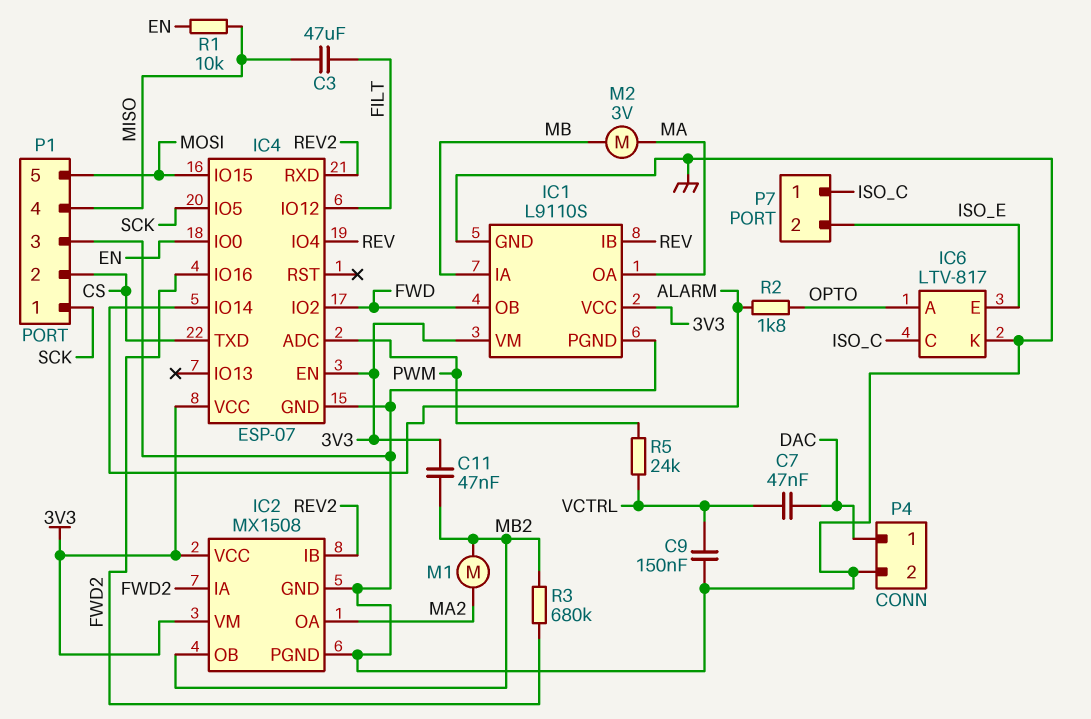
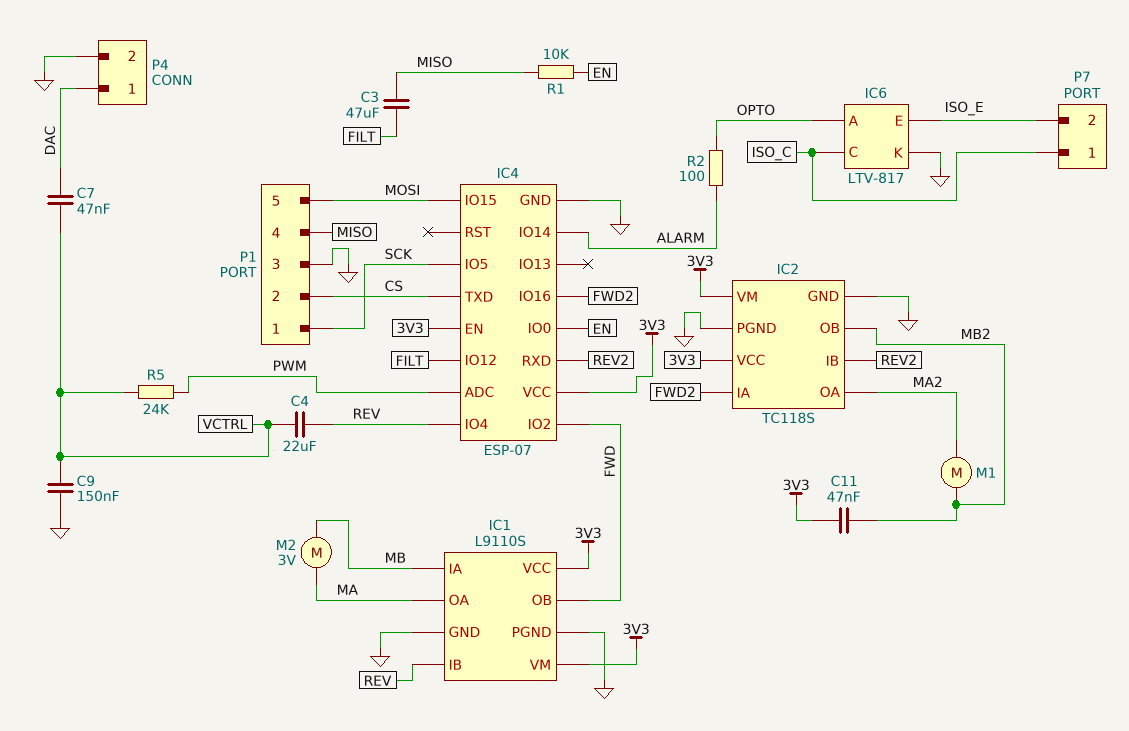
C4: none -> 22uF (REV, VCTRL)
IC2: MX1508 -> TC118S
R2: 1.8k (ALARM, OPTO) -> 100 (ALARM, OPTO)
R3: 680k (FWD2, MB2) -> none

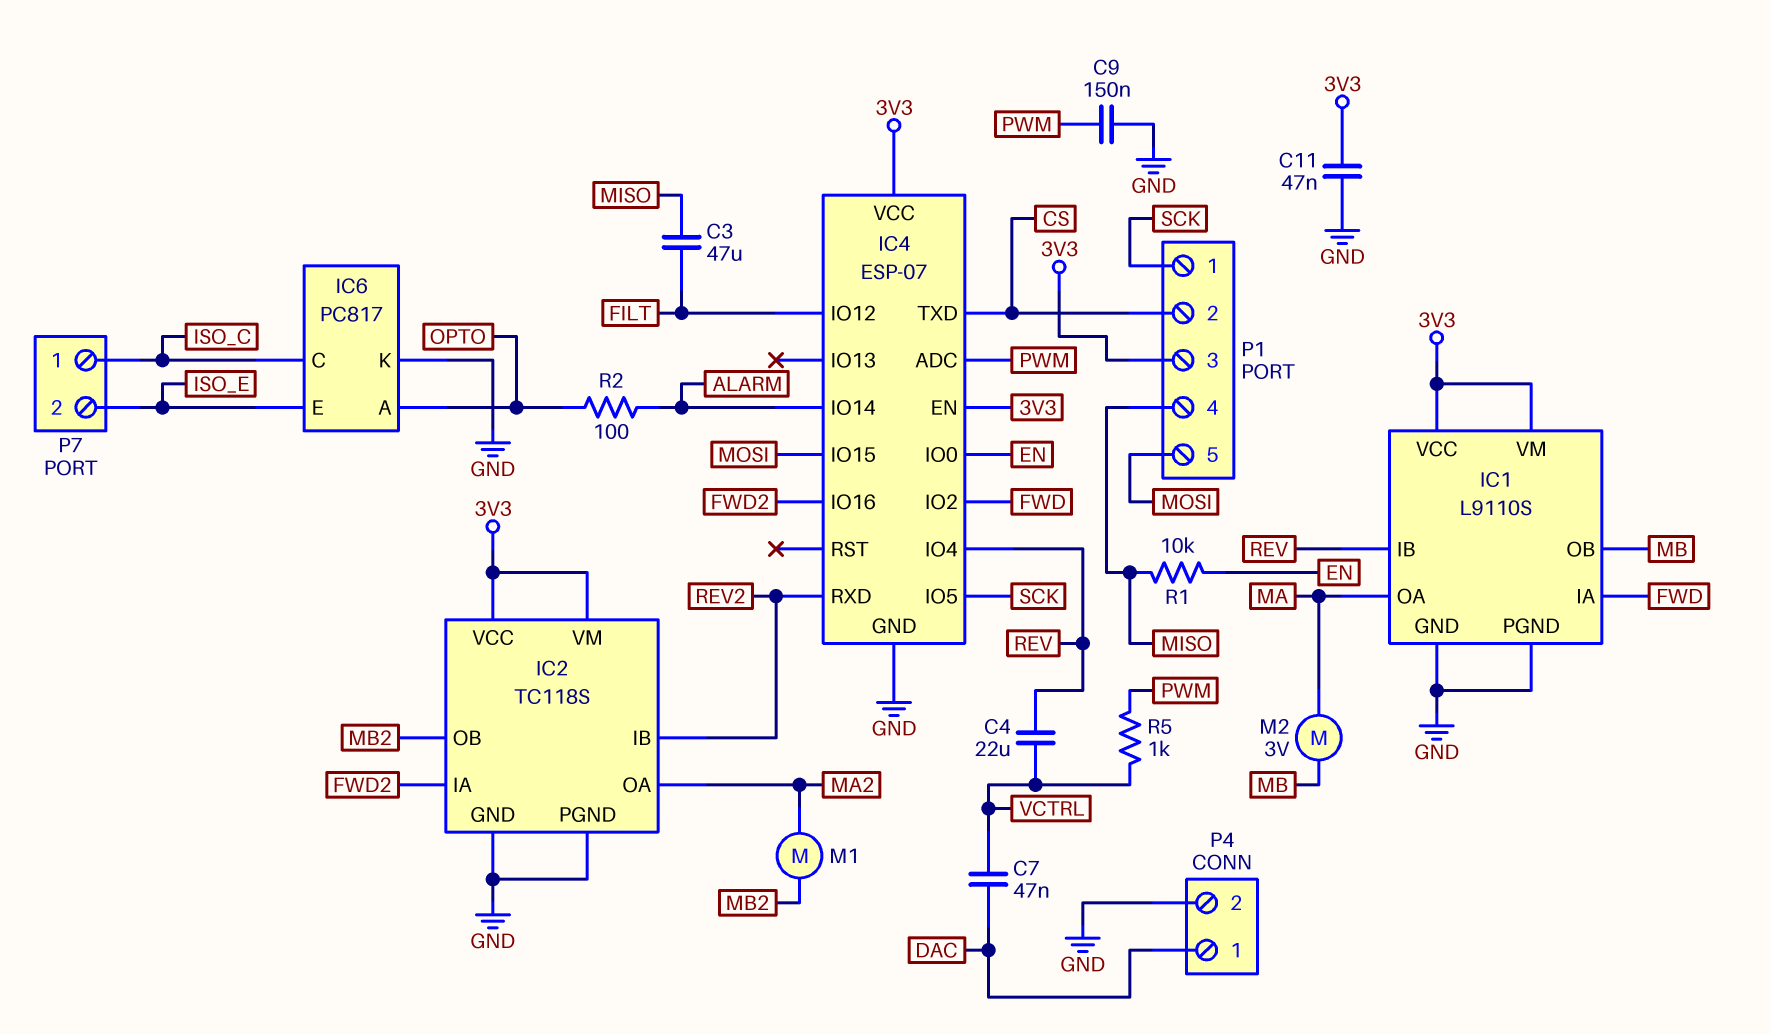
C9: 150nF (GND, VCTRL) -> 150nF (GND, PWM)
C11: 47nF (3V3, MB2) -> 47nF (3V3, GND)
IC1 pin IA: MB -> FWD
IC1 pin OB: FWD -> MB
IC6: LTV-817 -> PC817
P1 pin 3: GND -> 3V3
R5: 24k (PWM, VCTRL) -> 1k (PWM, VCTRL)

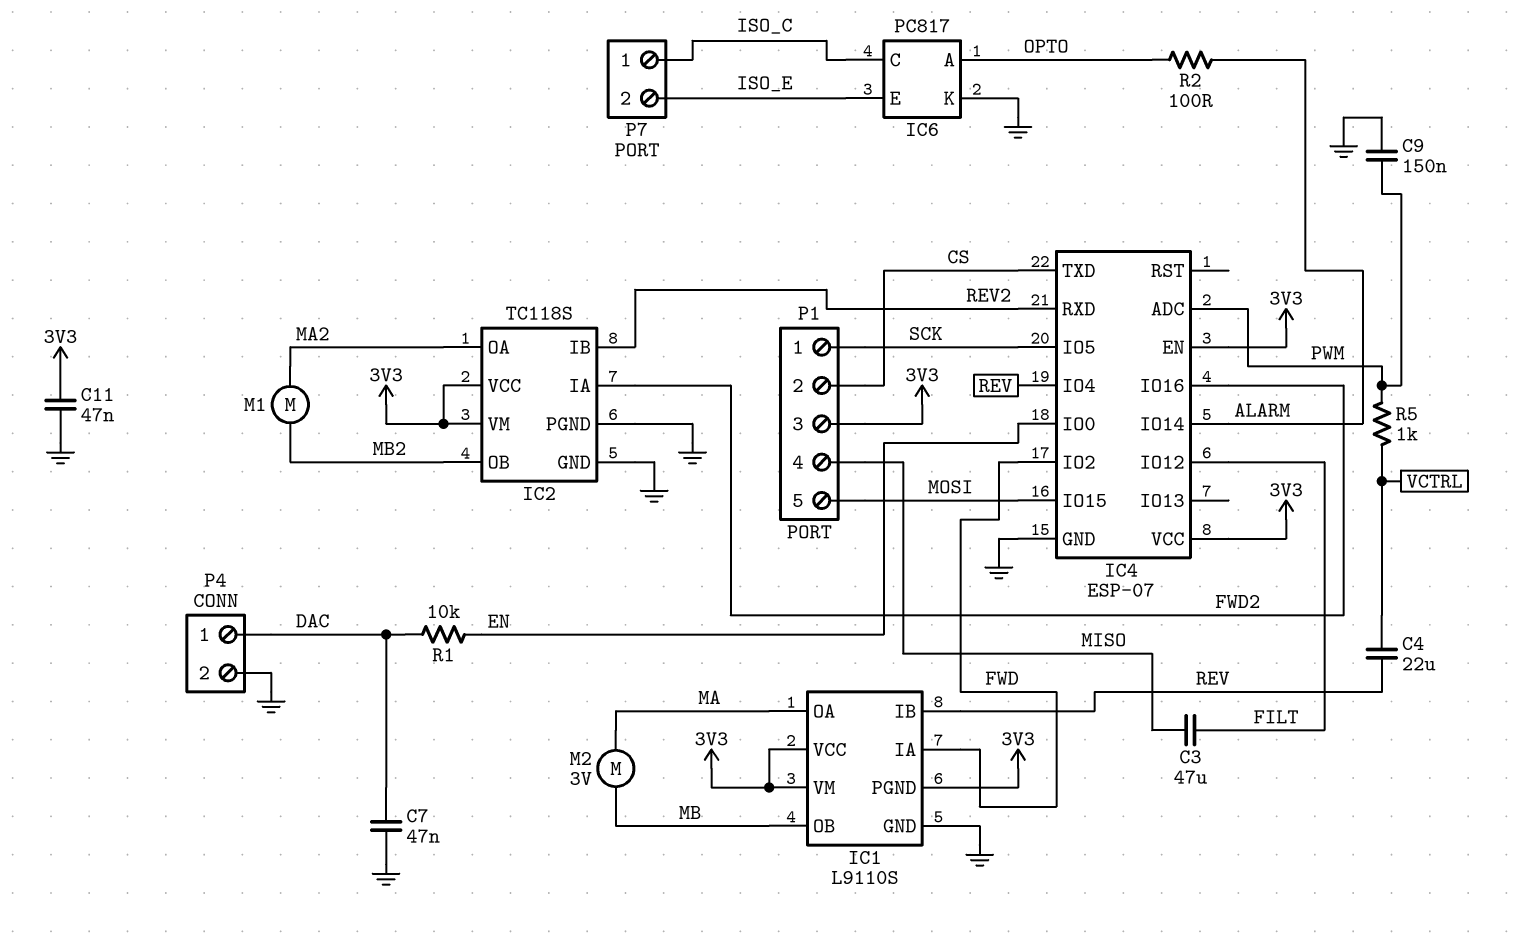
C7: 47nF (DAC, VCTRL) -> 47nF (DAC, GND)
IC1 pin PGND: GND -> 3V3
R1: 10k (EN, MISO) -> 10k (DAC, EN)

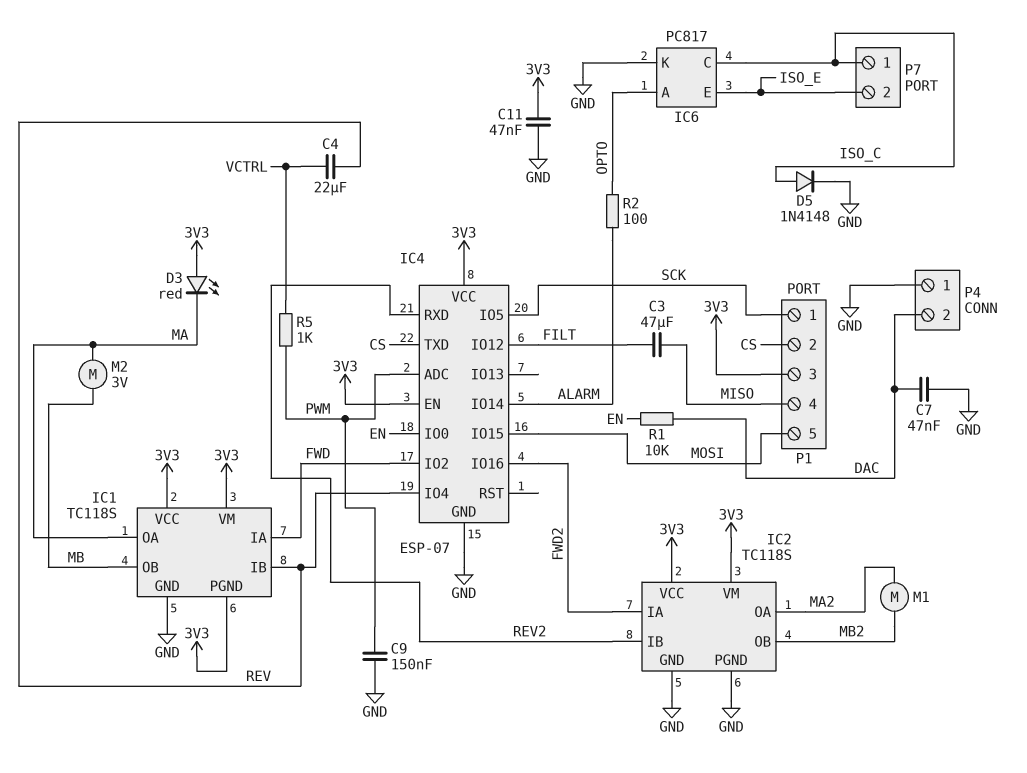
D3: none -> LED red (A 3V3, K MA)
D5: none -> diode 1N4148 (A ISO_C, K GND)
IC1: L9110S -> TC118S
P4 pin 1: DAC -> GND
P4 pin 2: GND -> DAC

